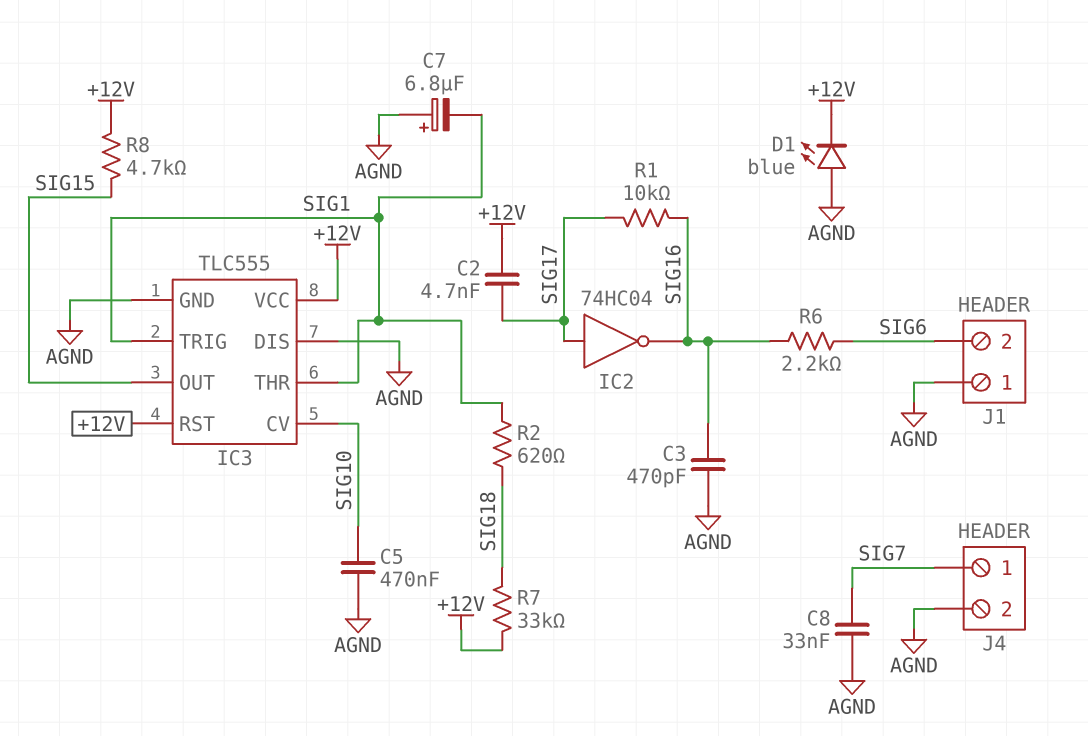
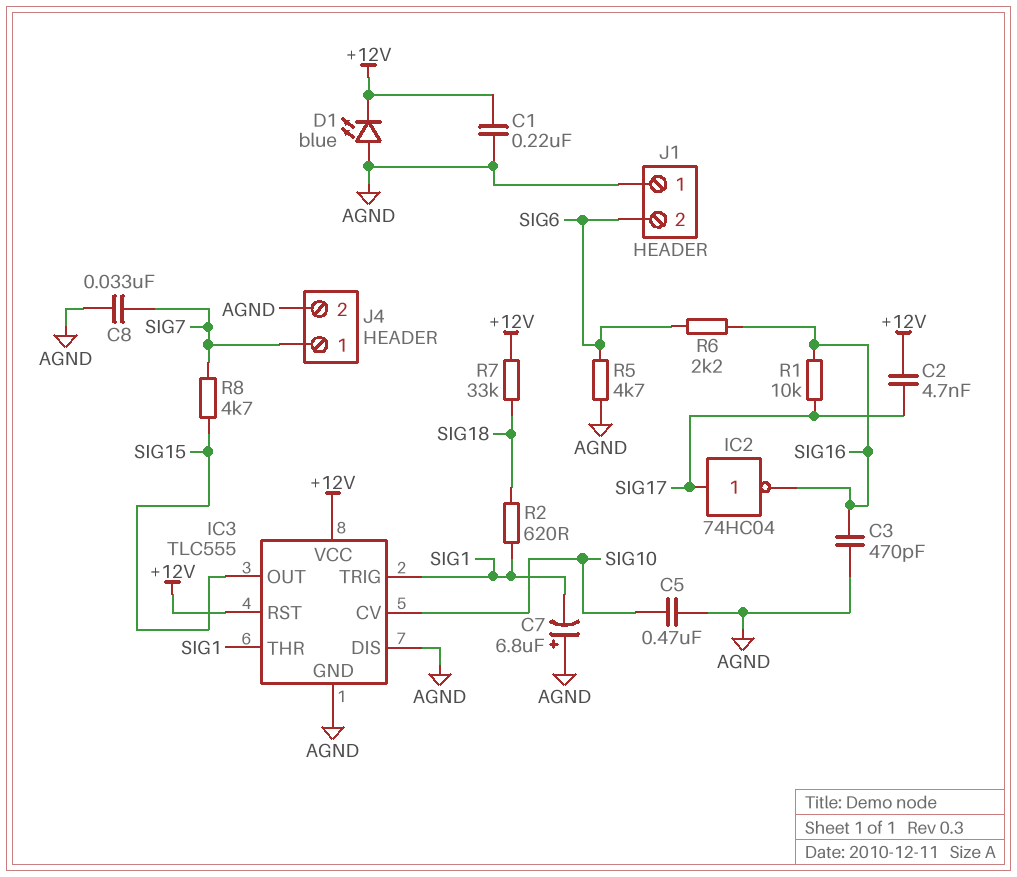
C1: none -> 220nF (+12V, AGND)
R5: none -> 4.7k (AGND, SIG6)
R8: 4.7k (+12V, SIG15) -> 4.7k (SIG7, SIG15)

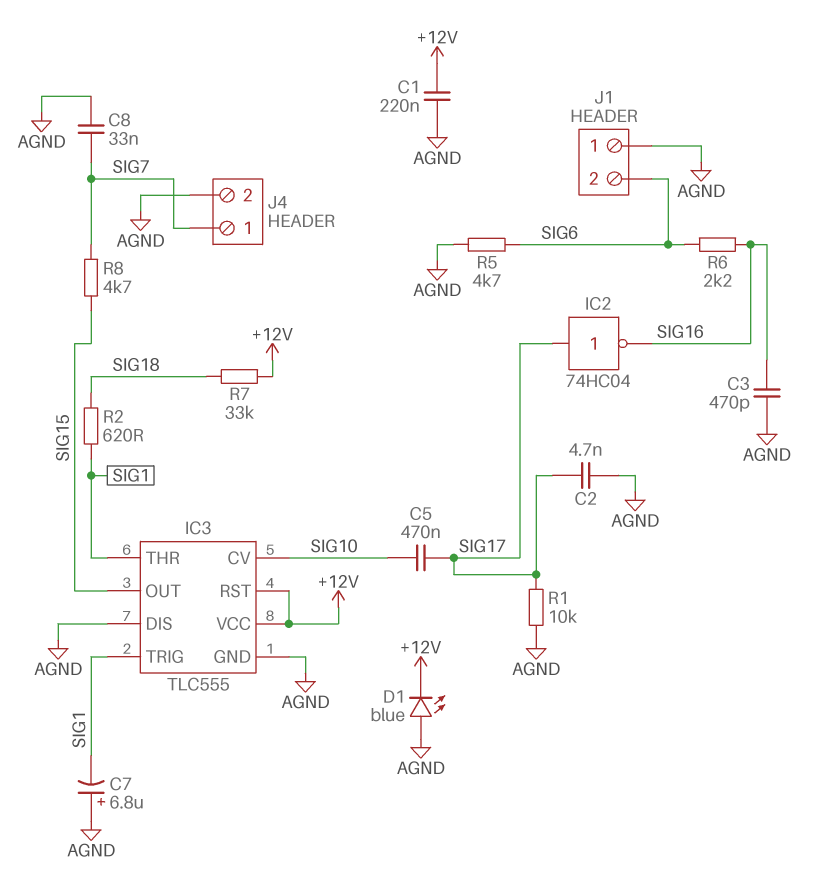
C2: 4.7nF (+12V, SIG17) -> 4.7nF (AGND, SIG17)
C5: 470nF (AGND, SIG10) -> 470nF (SIG10, SIG17)
R1: 10k (SIG16, SIG17) -> 10k (AGND, SIG17)

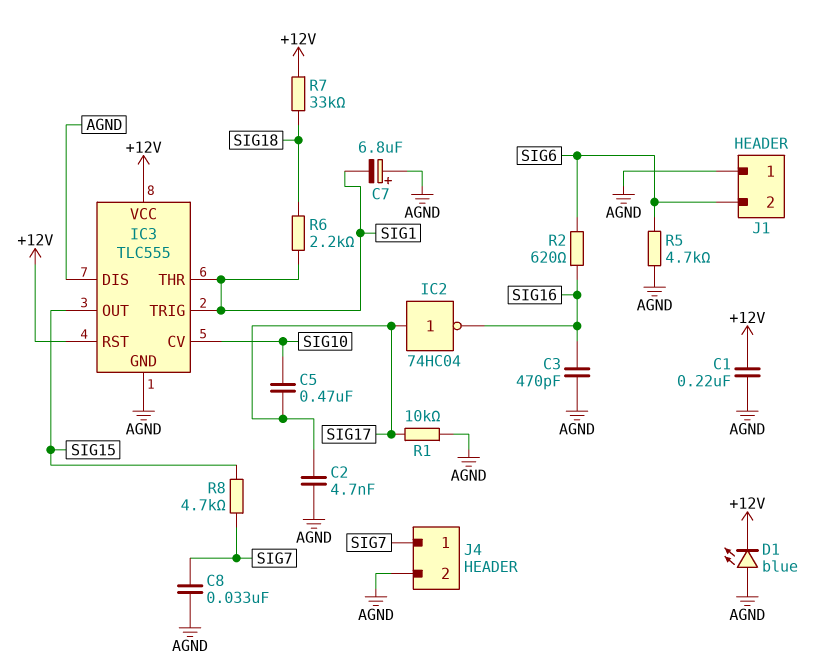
R2: 620 (SIG1, SIG18) -> 620 (SIG6, SIG16)
R6: 2.2k (SIG6, SIG16) -> 2.2k (SIG1, SIG18)

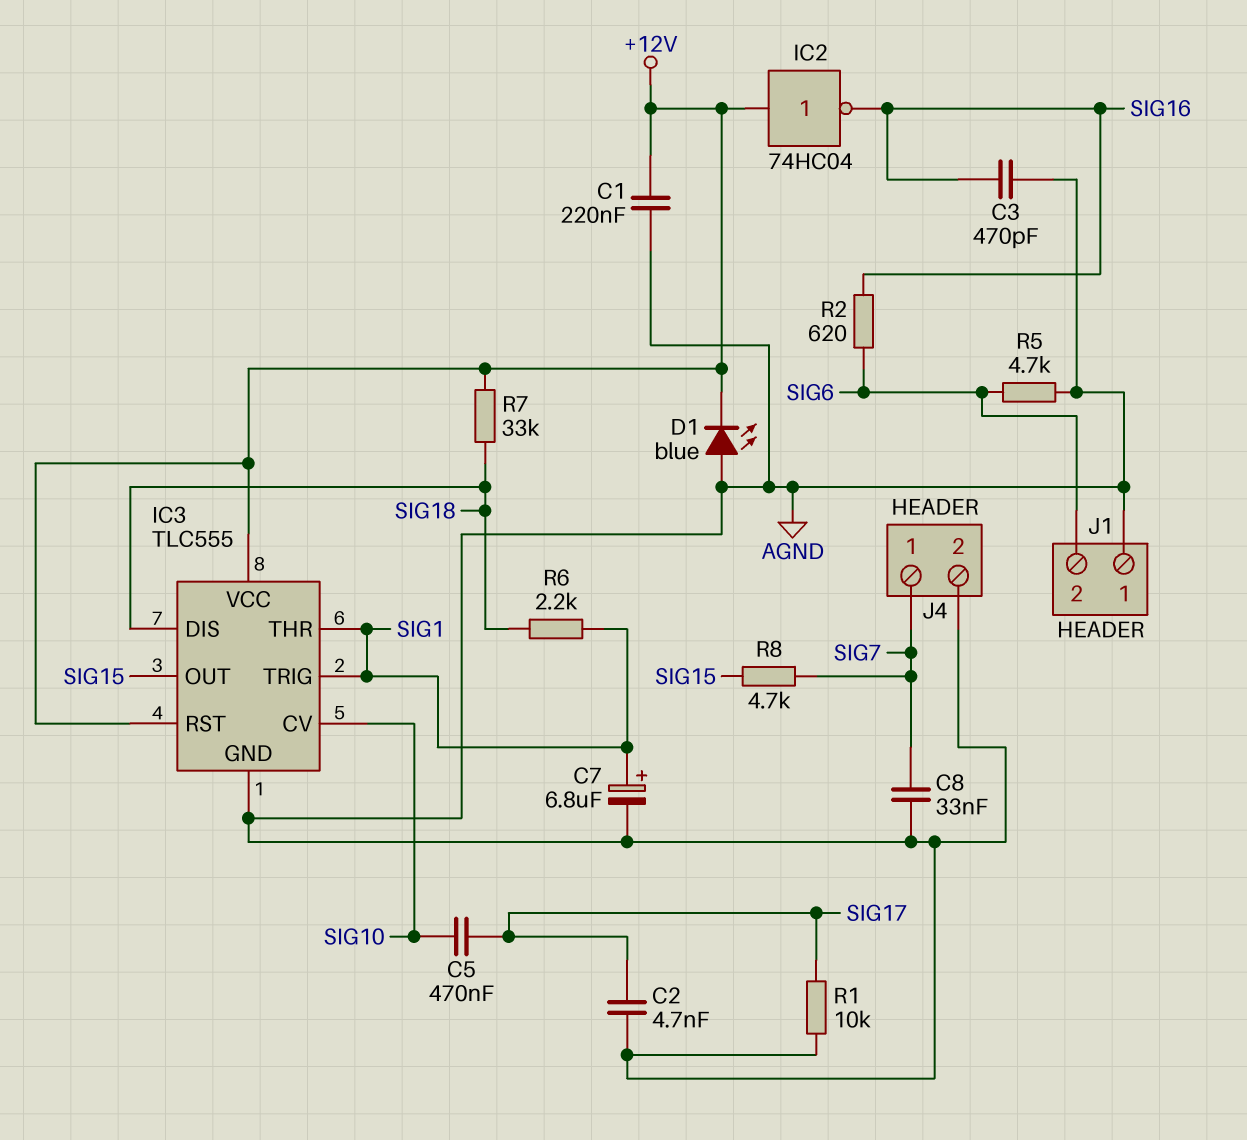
C7: 6.8uF (plus AGND, minus SIG1) -> 6.8uF (plus SIG1, minus AGND)
IC2: NOT 74HC04 (in SIG17, out SIG16) -> NOT 74HC04 (in +12V, out SIG16)
IC3 pin DIS: AGND -> SIG18

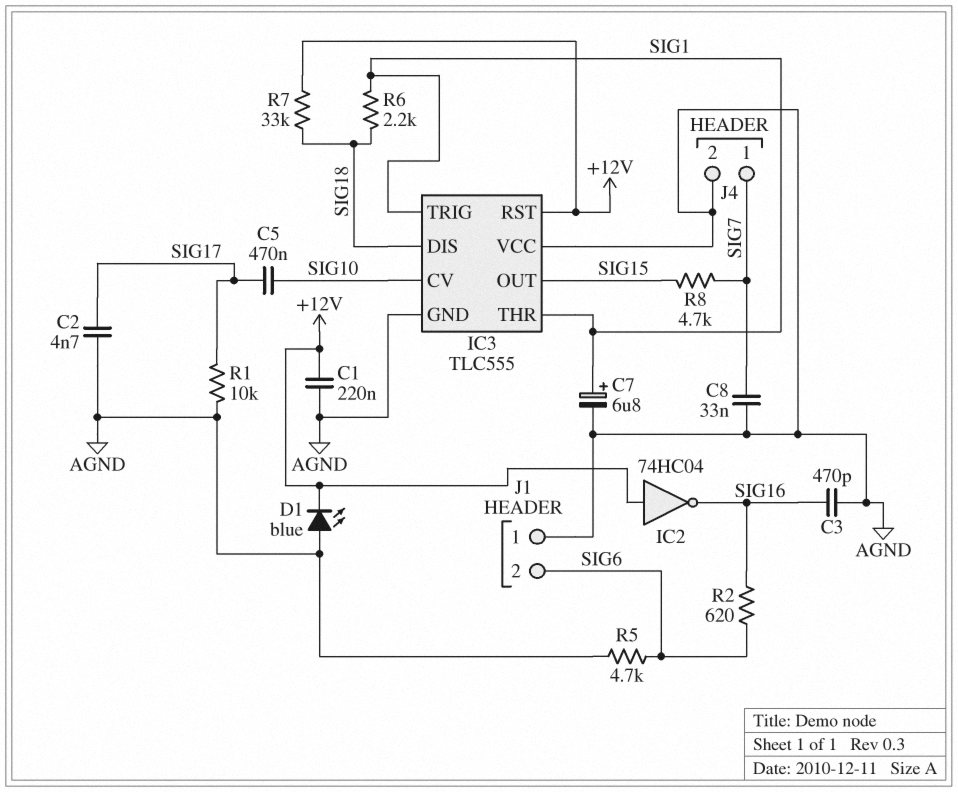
IC3 pin VCC: +12V -> AGND

